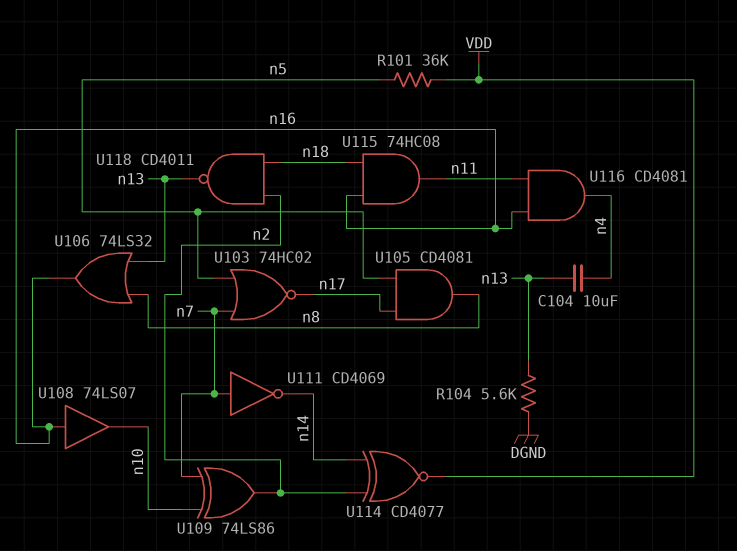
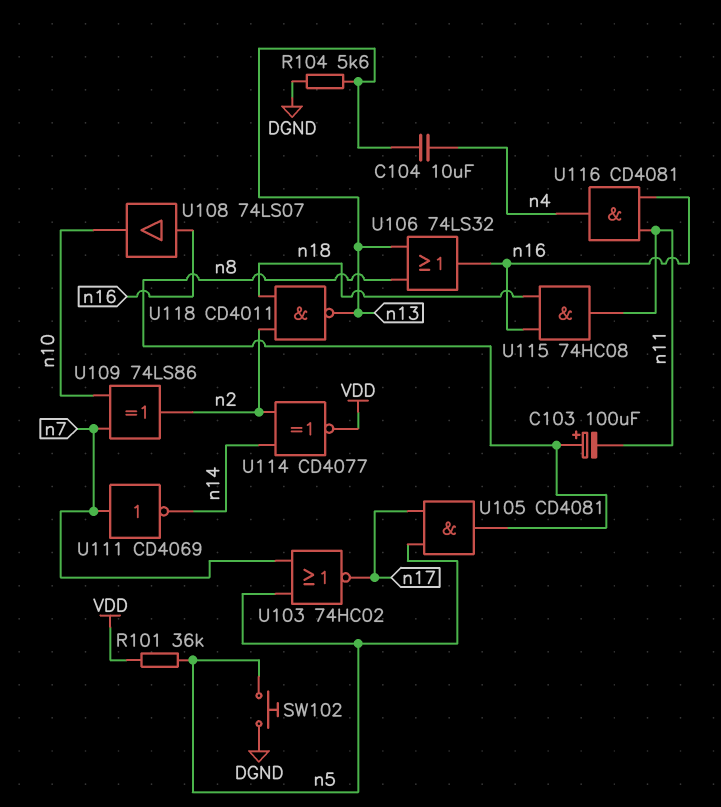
C103: none -> 100uF (plus n8, minus n11)
SW102: none -> button (DGND, n5)

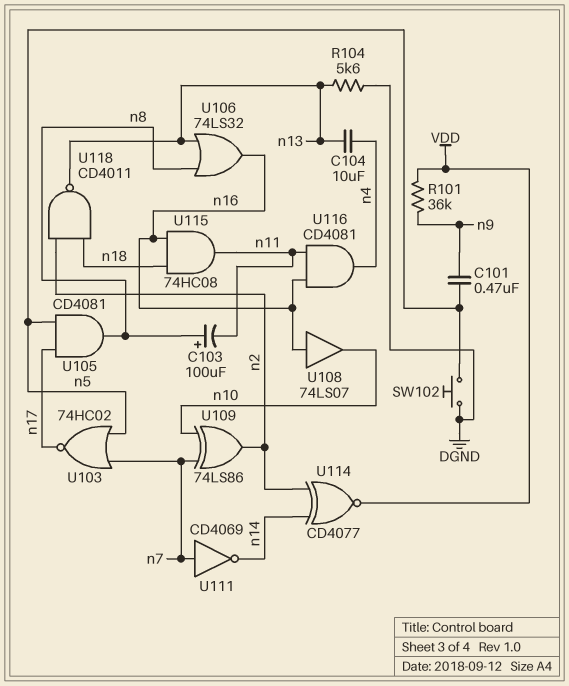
C101: none -> 470nF (n5, n9)
R101: 36k (VDD, n5) -> 36k (VDD, n9)

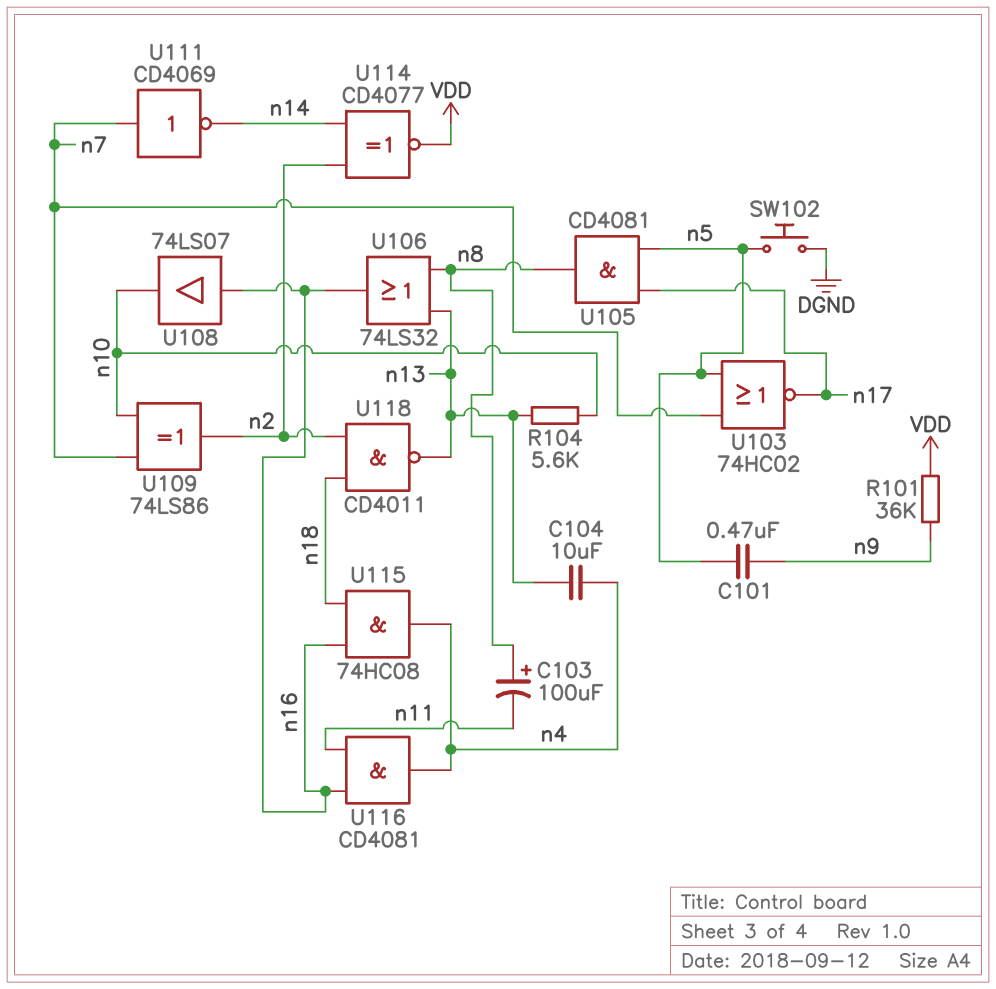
R104: 5.6k (DGND, n13) -> 5.6k (n10, n13)
U115: AND 74HC08 (in n16, in n18, out n11) -> AND 74HC08 (in n16, in n18, out n4)

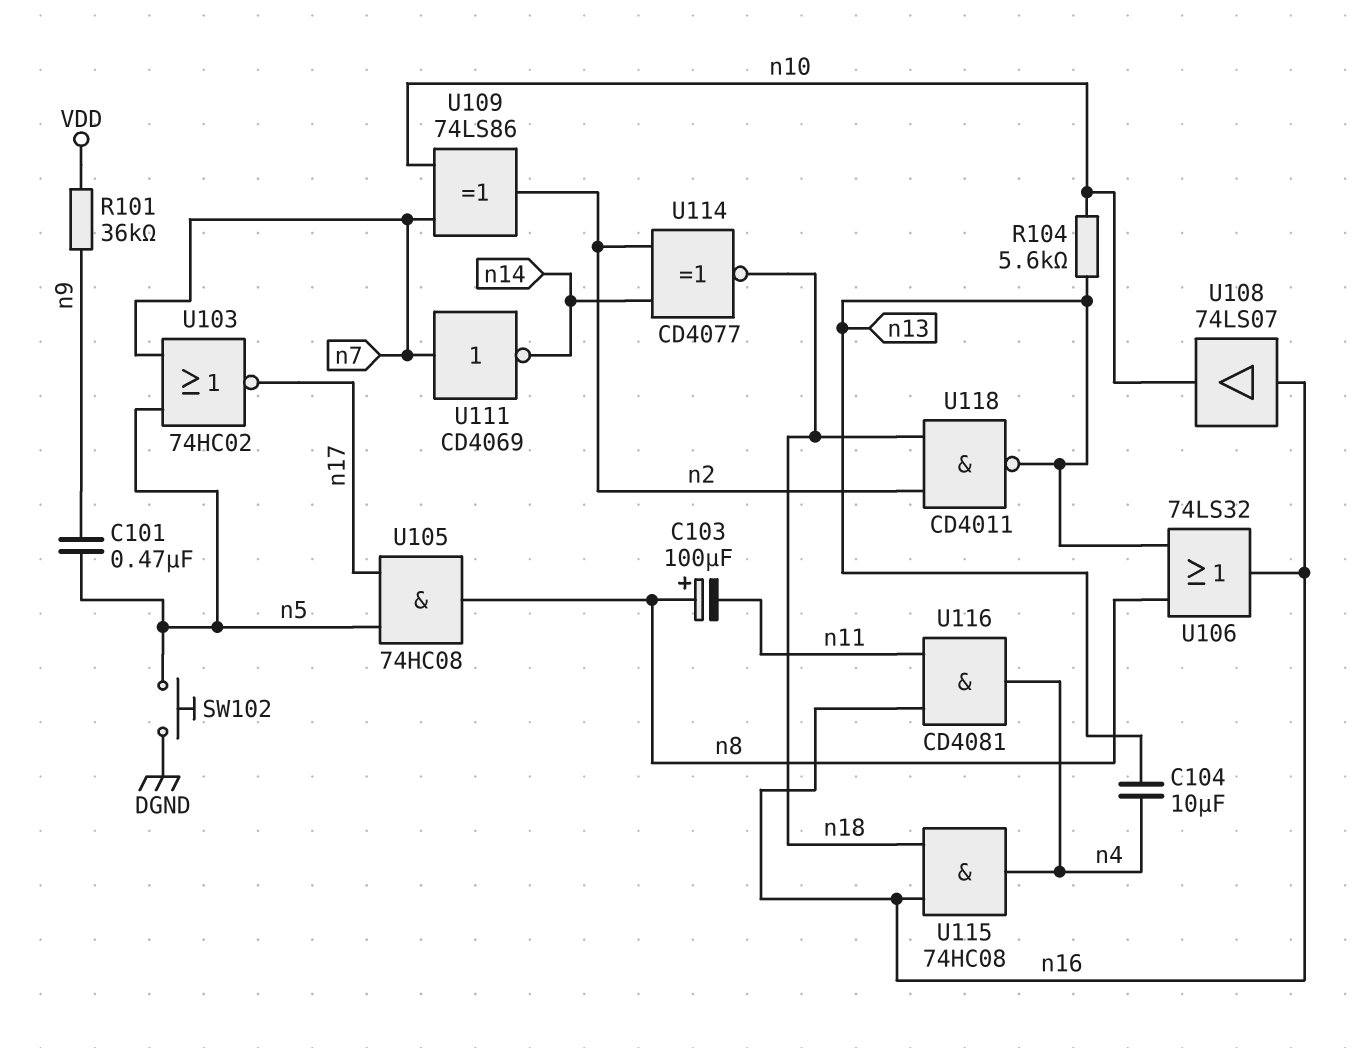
U105: AND CD4081 (in n5, in n17, out n8) -> AND 74HC08 (in n5, in n17, out n8)
U114: XNOR CD4077 (in n2, in n14, out VDD) -> XNOR CD4077 (in n2, in n14, out n18)

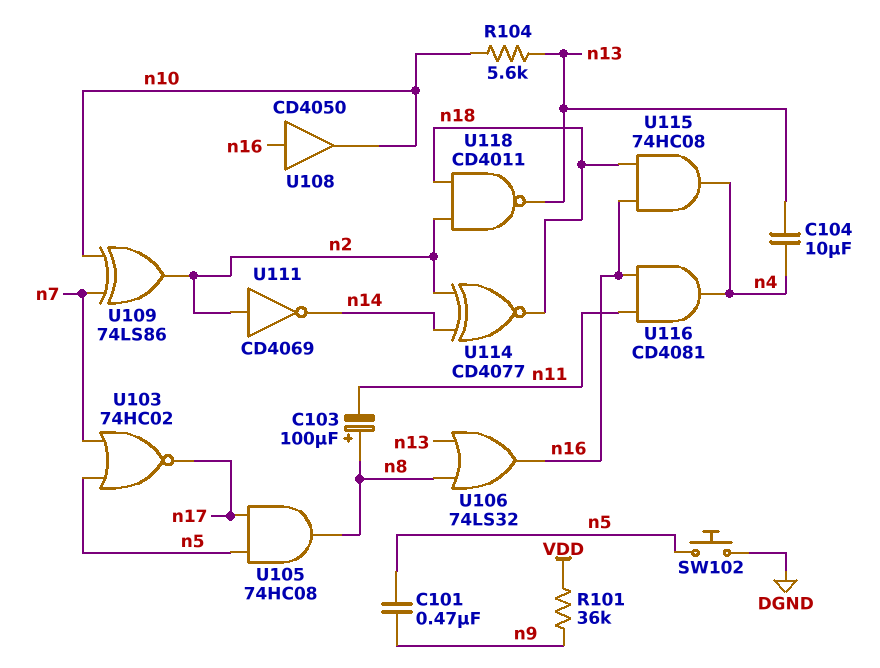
U108: buffer 74LS07 (in n16, out n10) -> buffer CD4050 (in n16, out n10)
U111: NOT CD4069 (in n7, out n14) -> NOT CD4069 (in n2, out n14)

